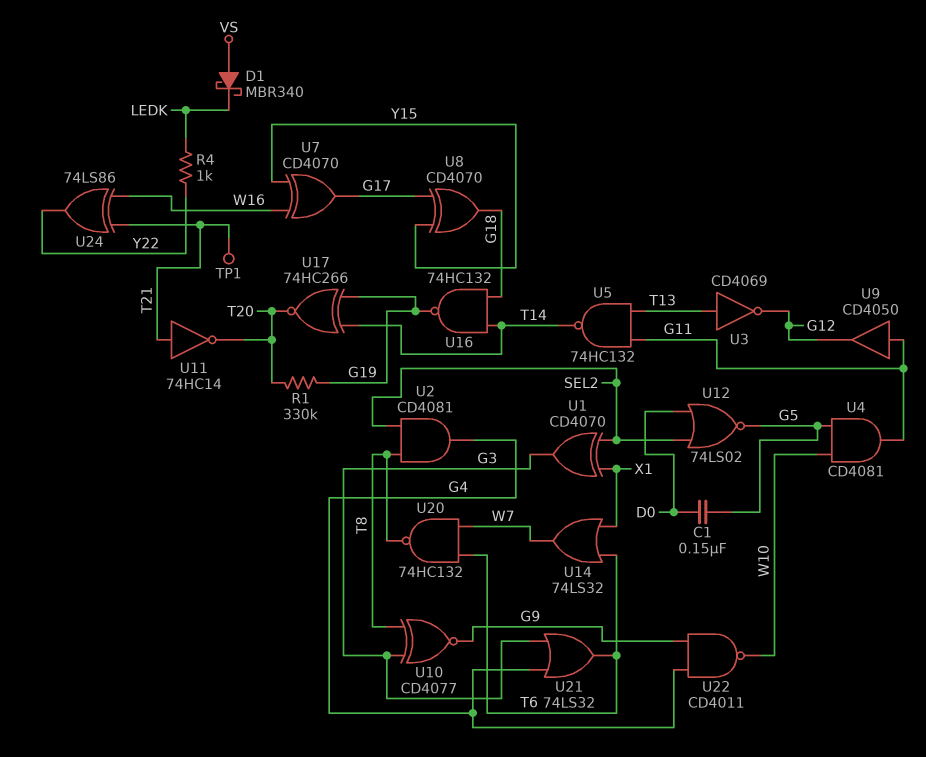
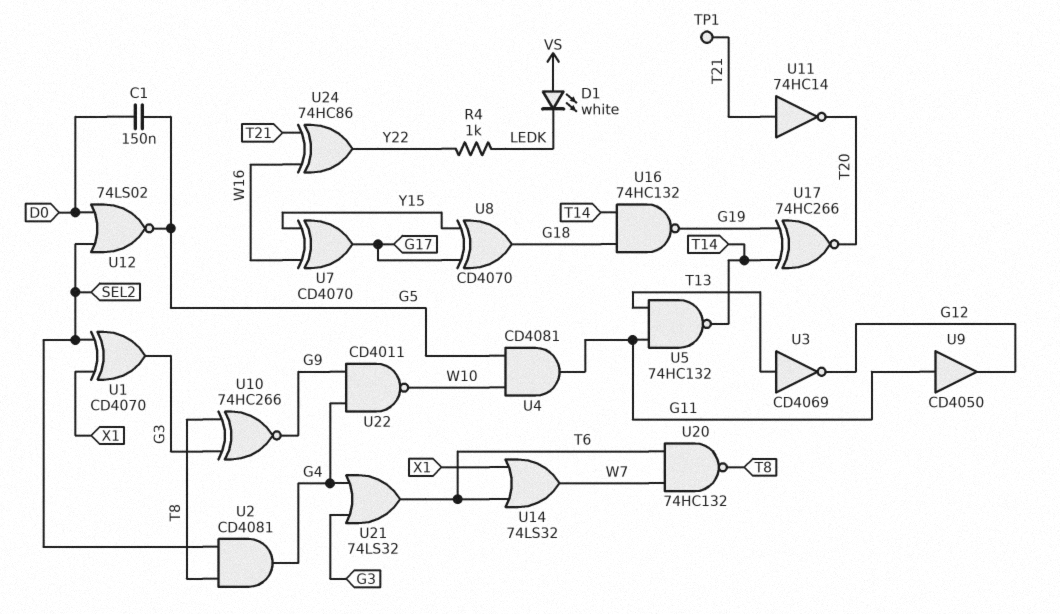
D1: schottky MBR340 (A VS, K LEDK) -> LED white (A VS, K LEDK)
R1: 330k (G19, T20) -> none
U10: XNOR CD4077 (in G3, in T8, out G9) -> XNOR 74HC266 (in G3, in T8, out G9)
U24: XOR 74LS86 (in T21, in W16, out Y22) -> XOR 74HC86 (in T21, in W16, out Y22)

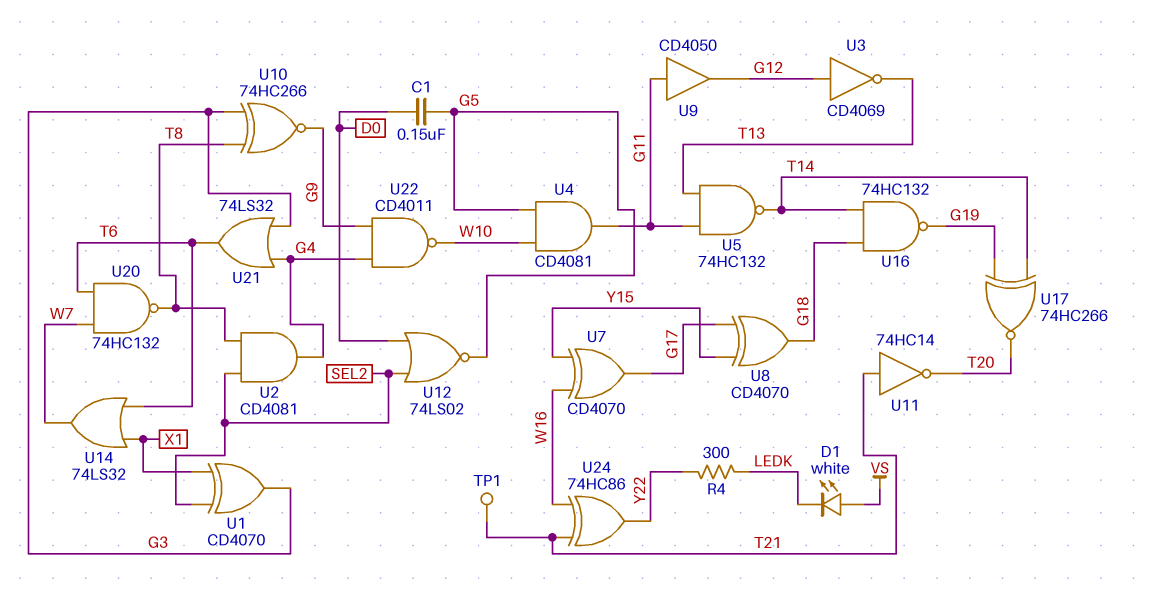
R4: 1k (LEDK, Y22) -> 300 (LEDK, Y22)
U3: NOT CD4069 (in T13, out G12) -> NOT CD4069 (in G12, out T13)

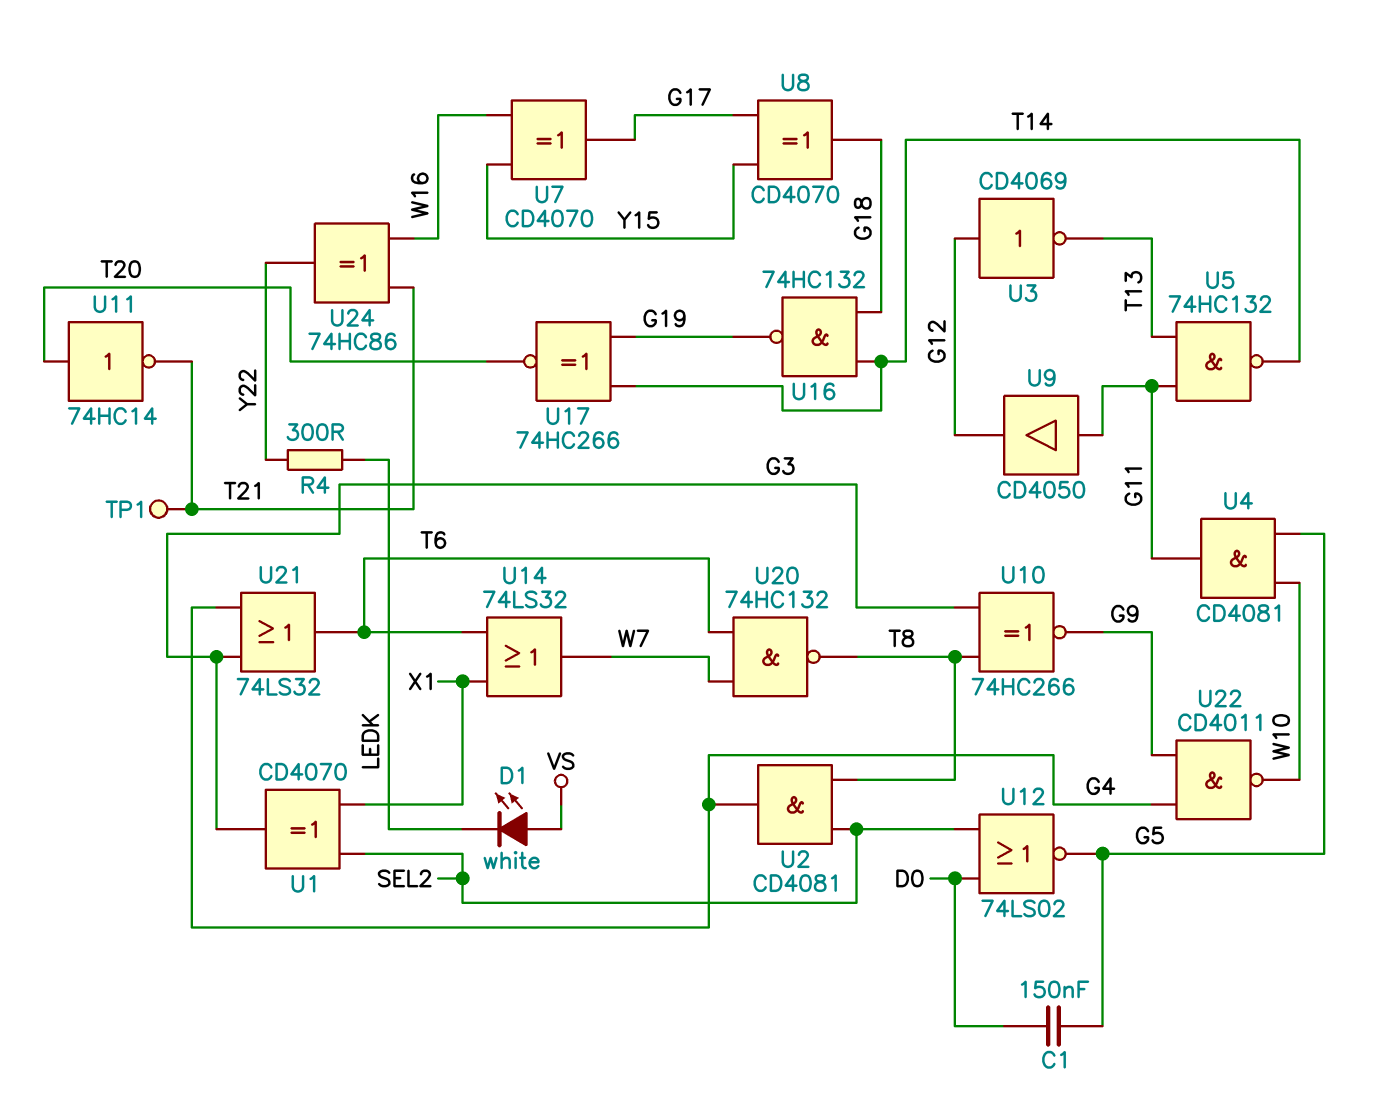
U11: NOT 74HC14 (in T21, out T20) -> NOT 74HC14 (in T20, out T21)

